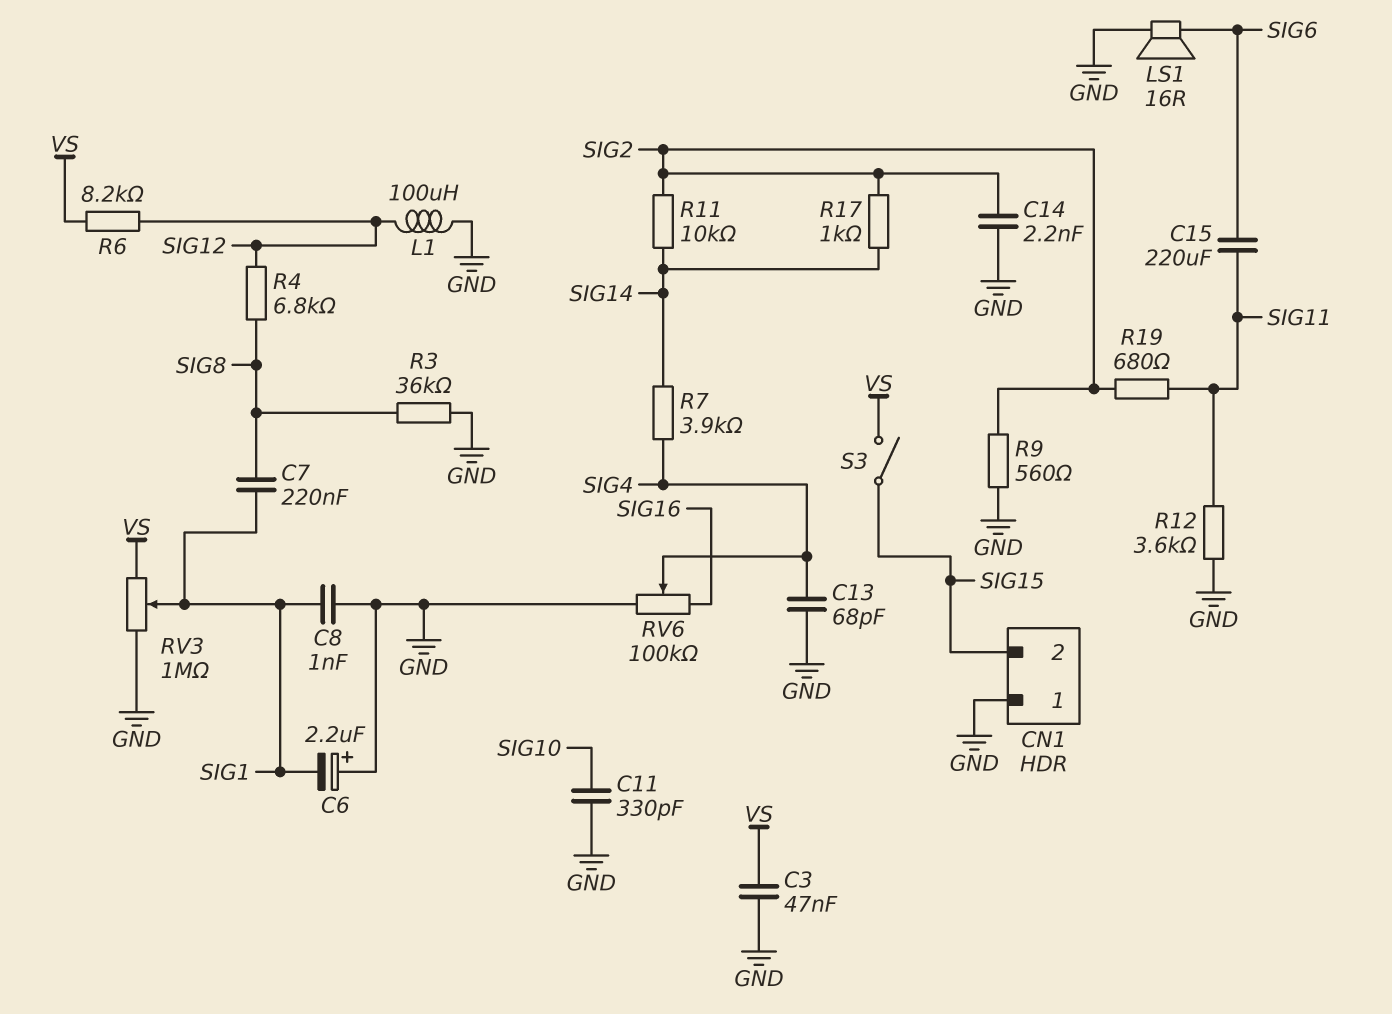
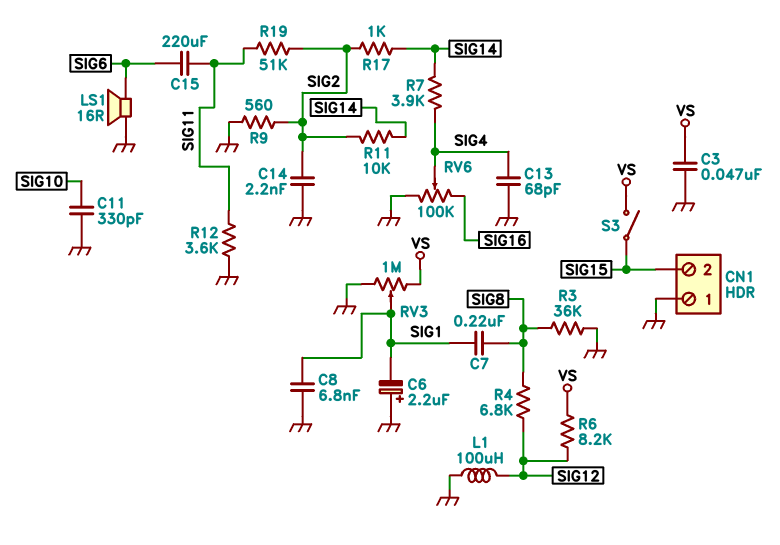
C8: 1nF (GND, SIG1) -> 6.8nF (GND, SIG1)
R19: 680 (SIG2, SIG11) -> 51k (SIG2, SIG11)

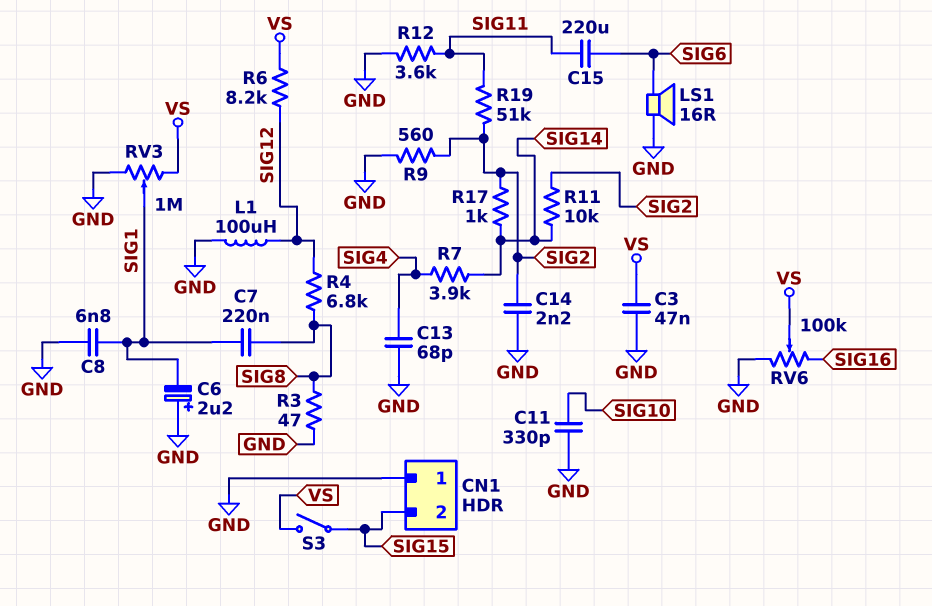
R3: 36k (GND, SIG8) -> 47 (GND, SIG8)
RV6: 100k (GND, SIG16, wiper SIG4) -> 100k (GND, SIG16, wiper VS)

